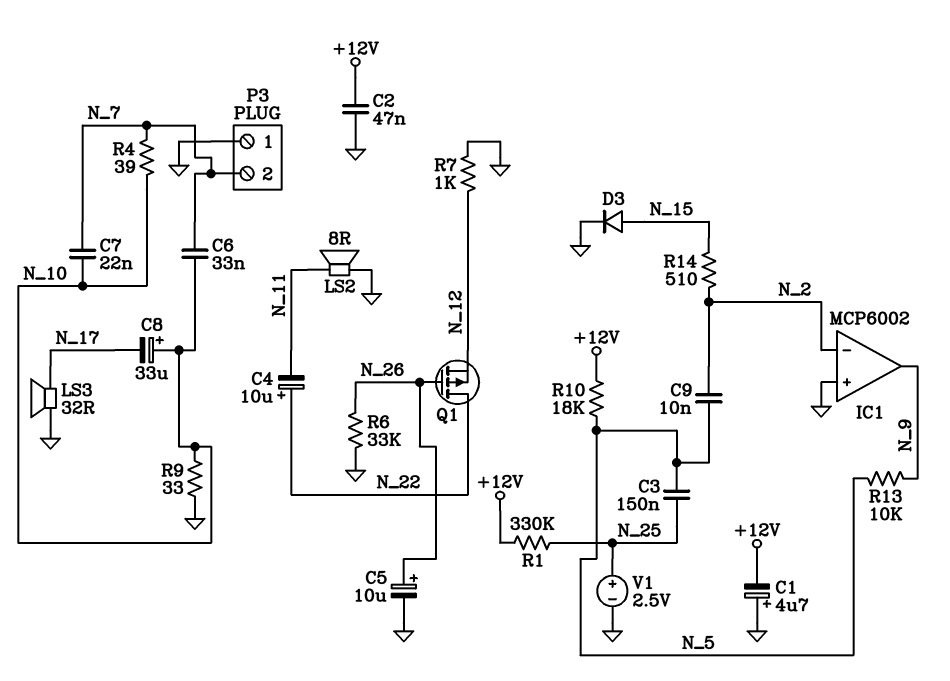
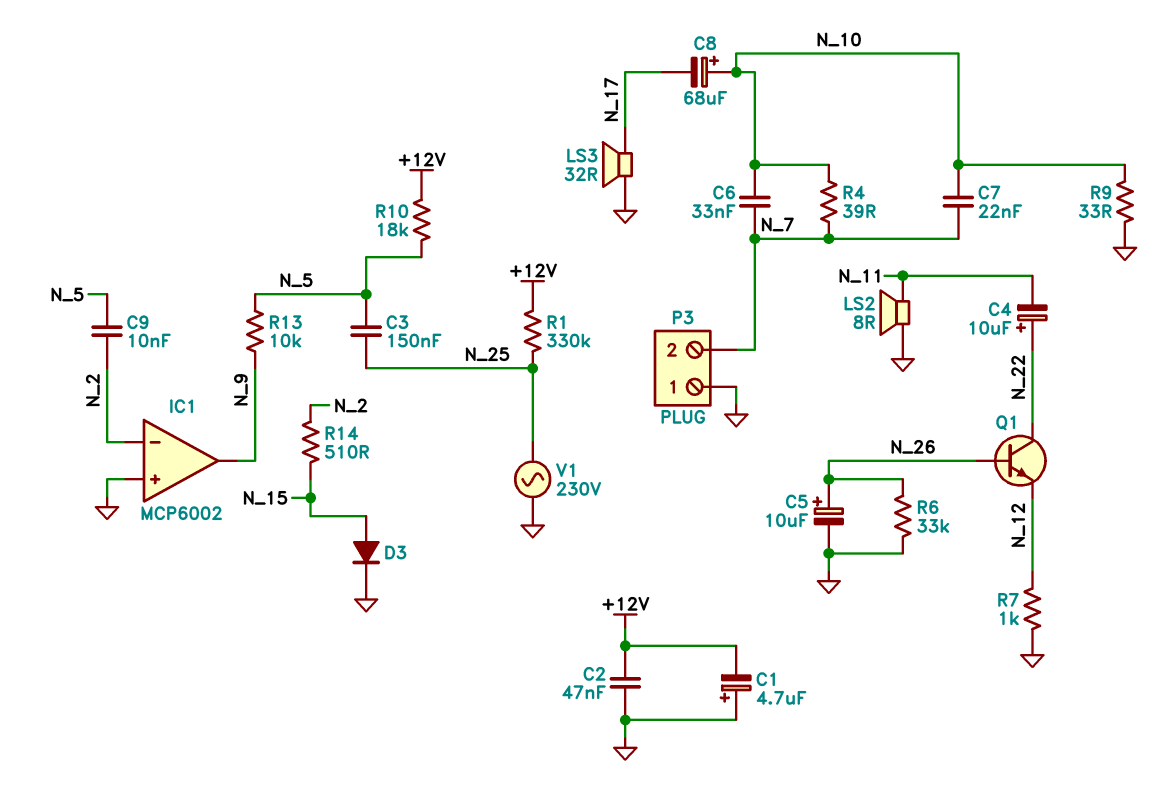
C8: 33uF (plus N_10, minus N_17) -> 68uF (plus N_10, minus N_17)
Q1: PMOS (G N_26, D N_22, S N_12) -> NPN (B N_26, C N_22, E N_12)
V1: 2.5V (plus N_25, minus GND) -> AC 230V (GND, N_25)

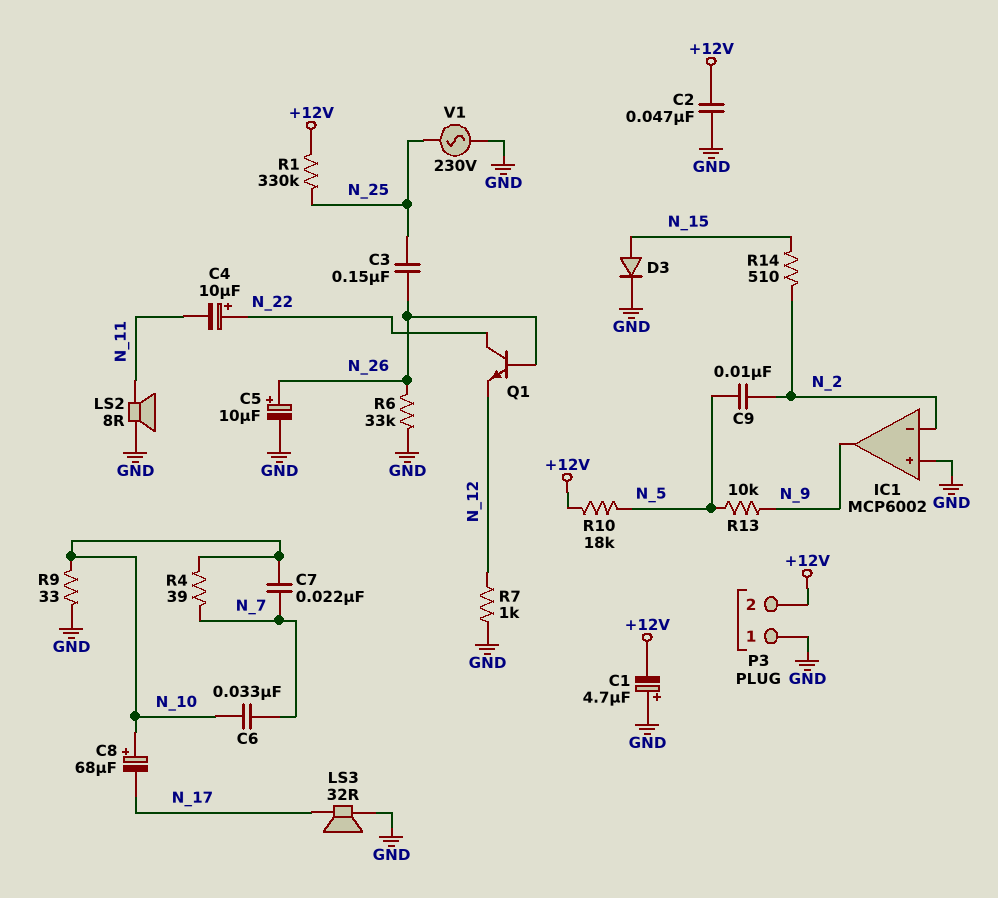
C3: 150nF (N_5, N_25) -> 150nF (N_25, N_26)
P3 pin 2: N_7 -> +12V

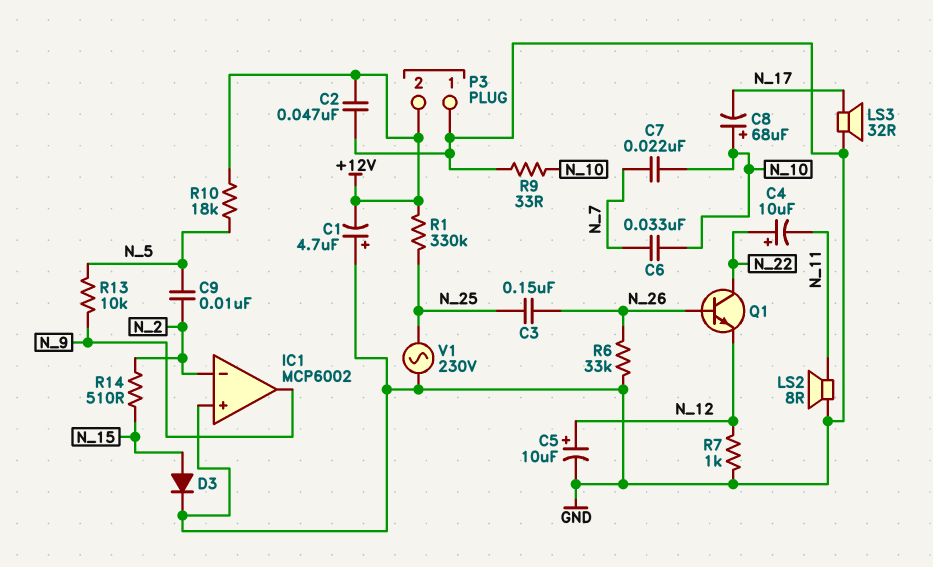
C5: 10uF (plus N_26, minus GND) -> 10uF (plus N_12, minus GND)
R4: 39 (N_7, N_10) -> none

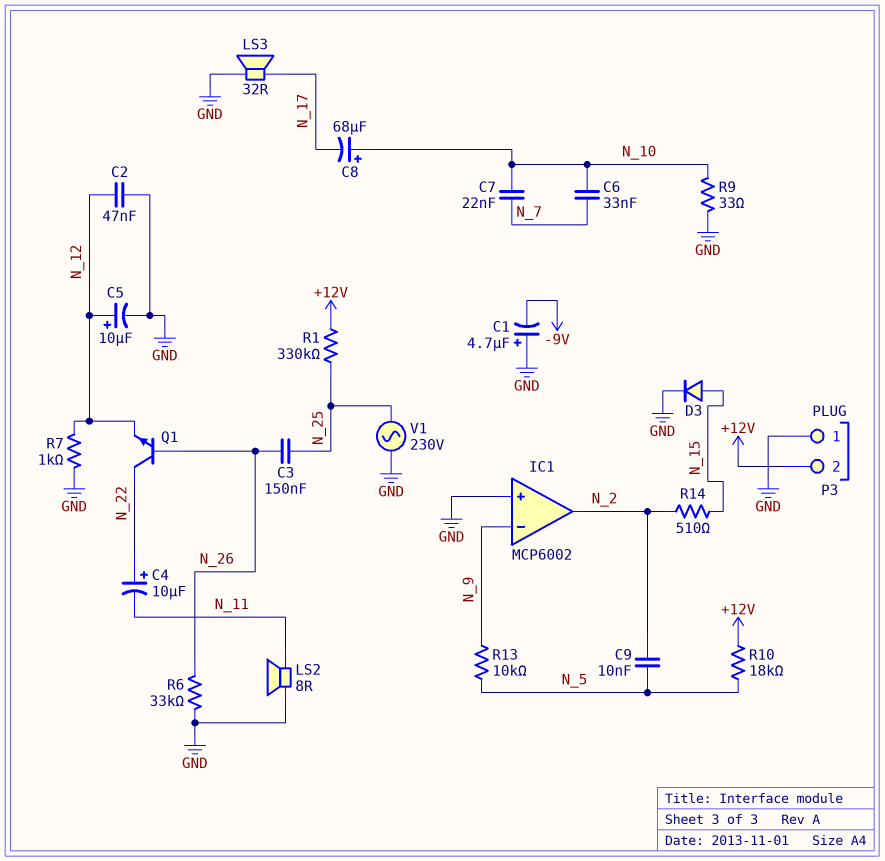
C1: 4.7uF (plus GND, minus +12V) -> 4.7uF (plus GND, minus -9V)
C2: 47nF (+12V, GND) -> 47nF (GND, N_12)
IC1 pin in-: N_2 -> N_9
IC1 pin out: N_9 -> N_2

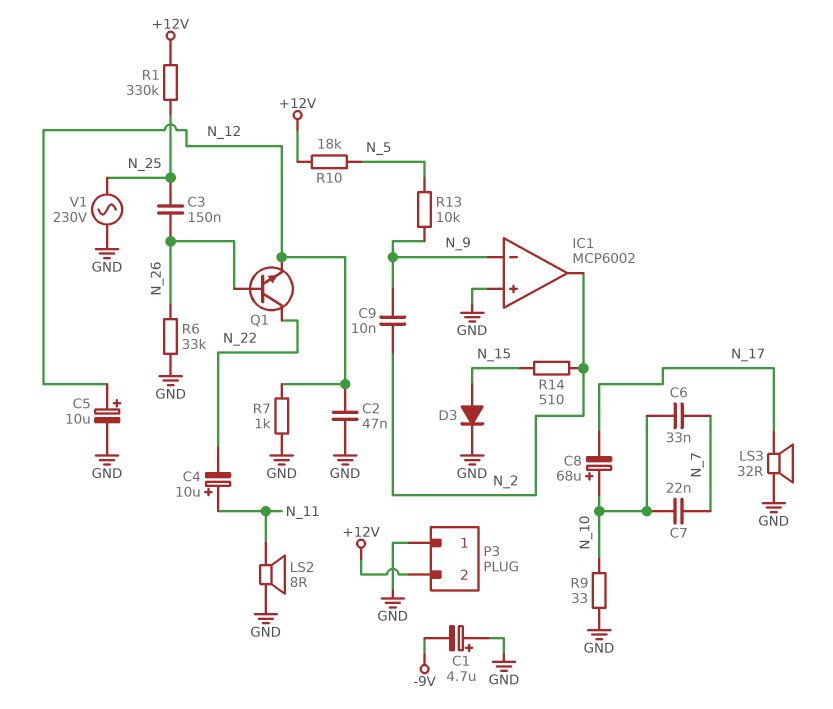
C4: 10uF (plus N_22, minus N_11) -> 10uF (plus N_11, minus N_22)
C9: 10nF (N_2, N_5) -> 10nF (N_2, N_9)

